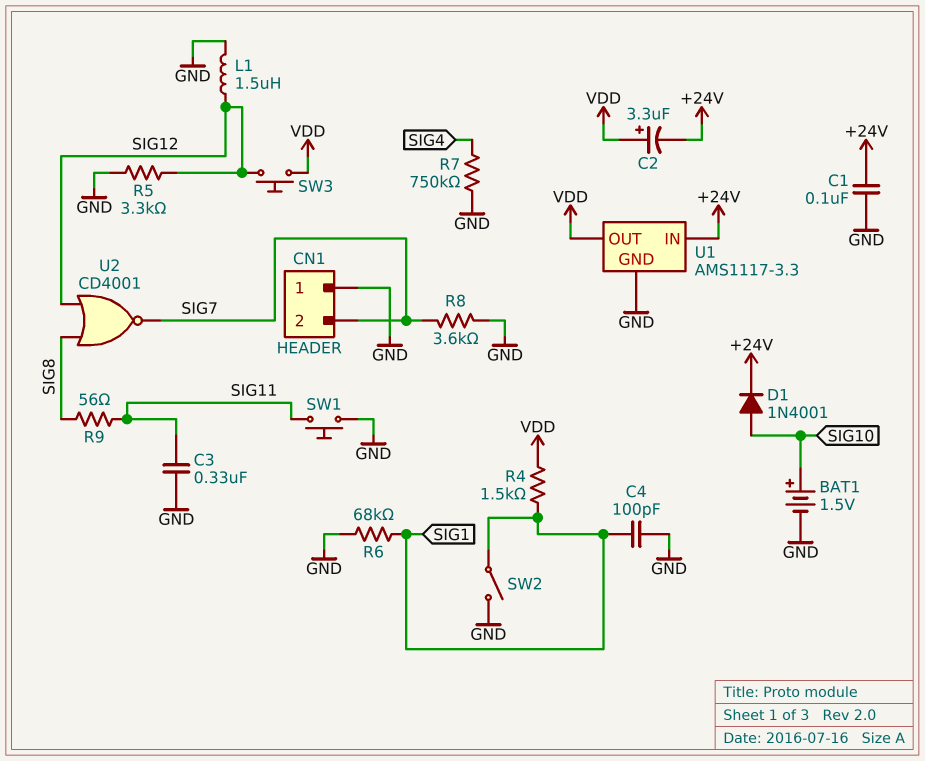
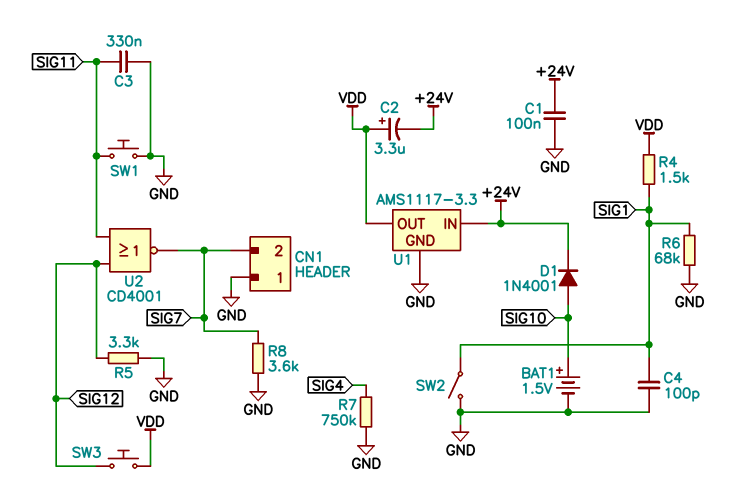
L1: 1.5uH (GND, SIG12) -> none
R9: 56 (SIG8, SIG11) -> none
U2: NOR CD4001 (in SIG8, in SIG12, out SIG7) -> NOR CD4001 (in SIG11, in SIG12, out SIG7)

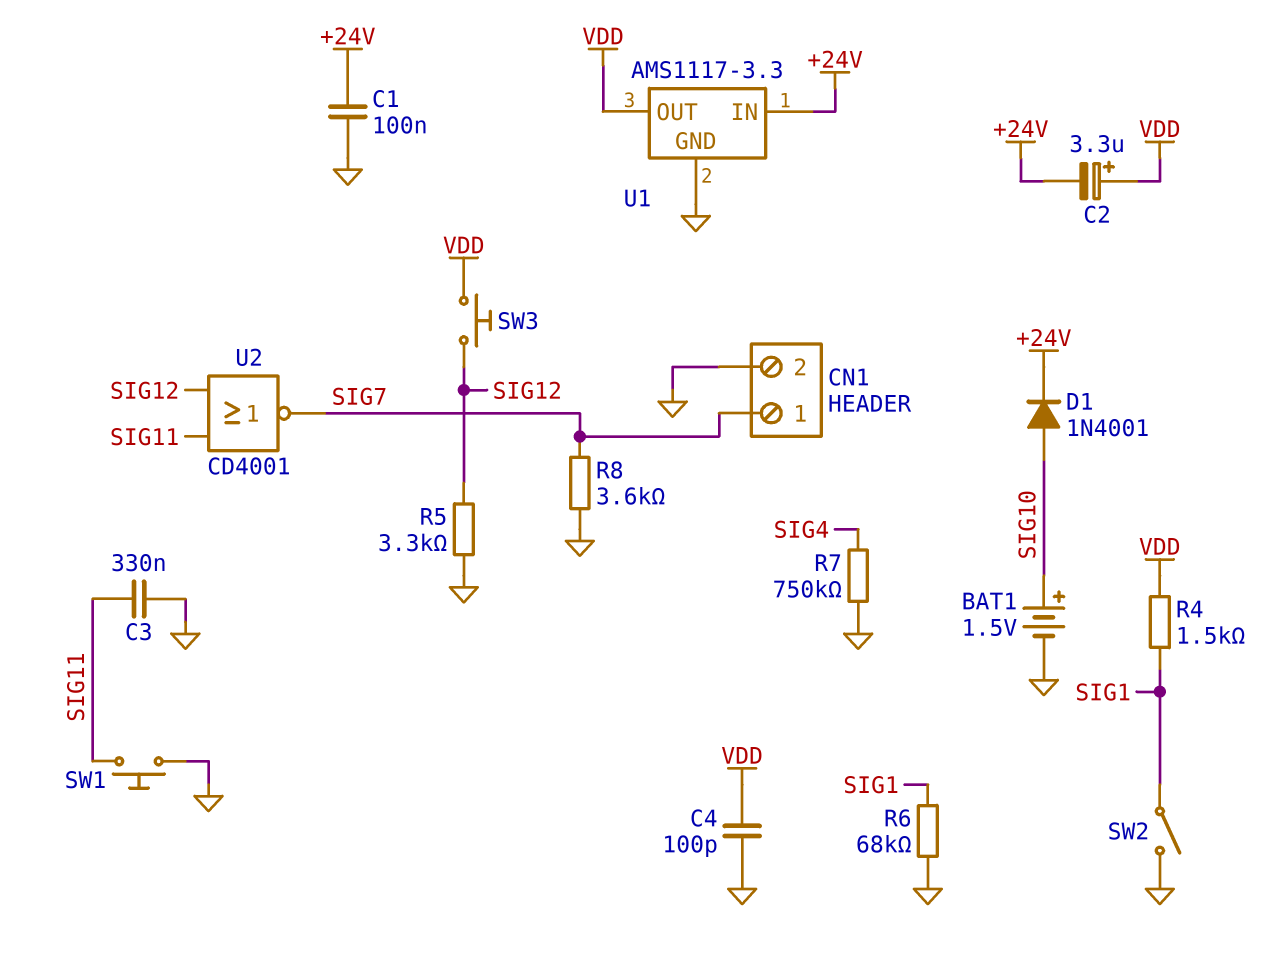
C4: 100pF (GND, SIG1) -> 100pF (GND, VDD)
CN1 pin 1: GND -> SIG7
CN1 pin 2: SIG7 -> GND

